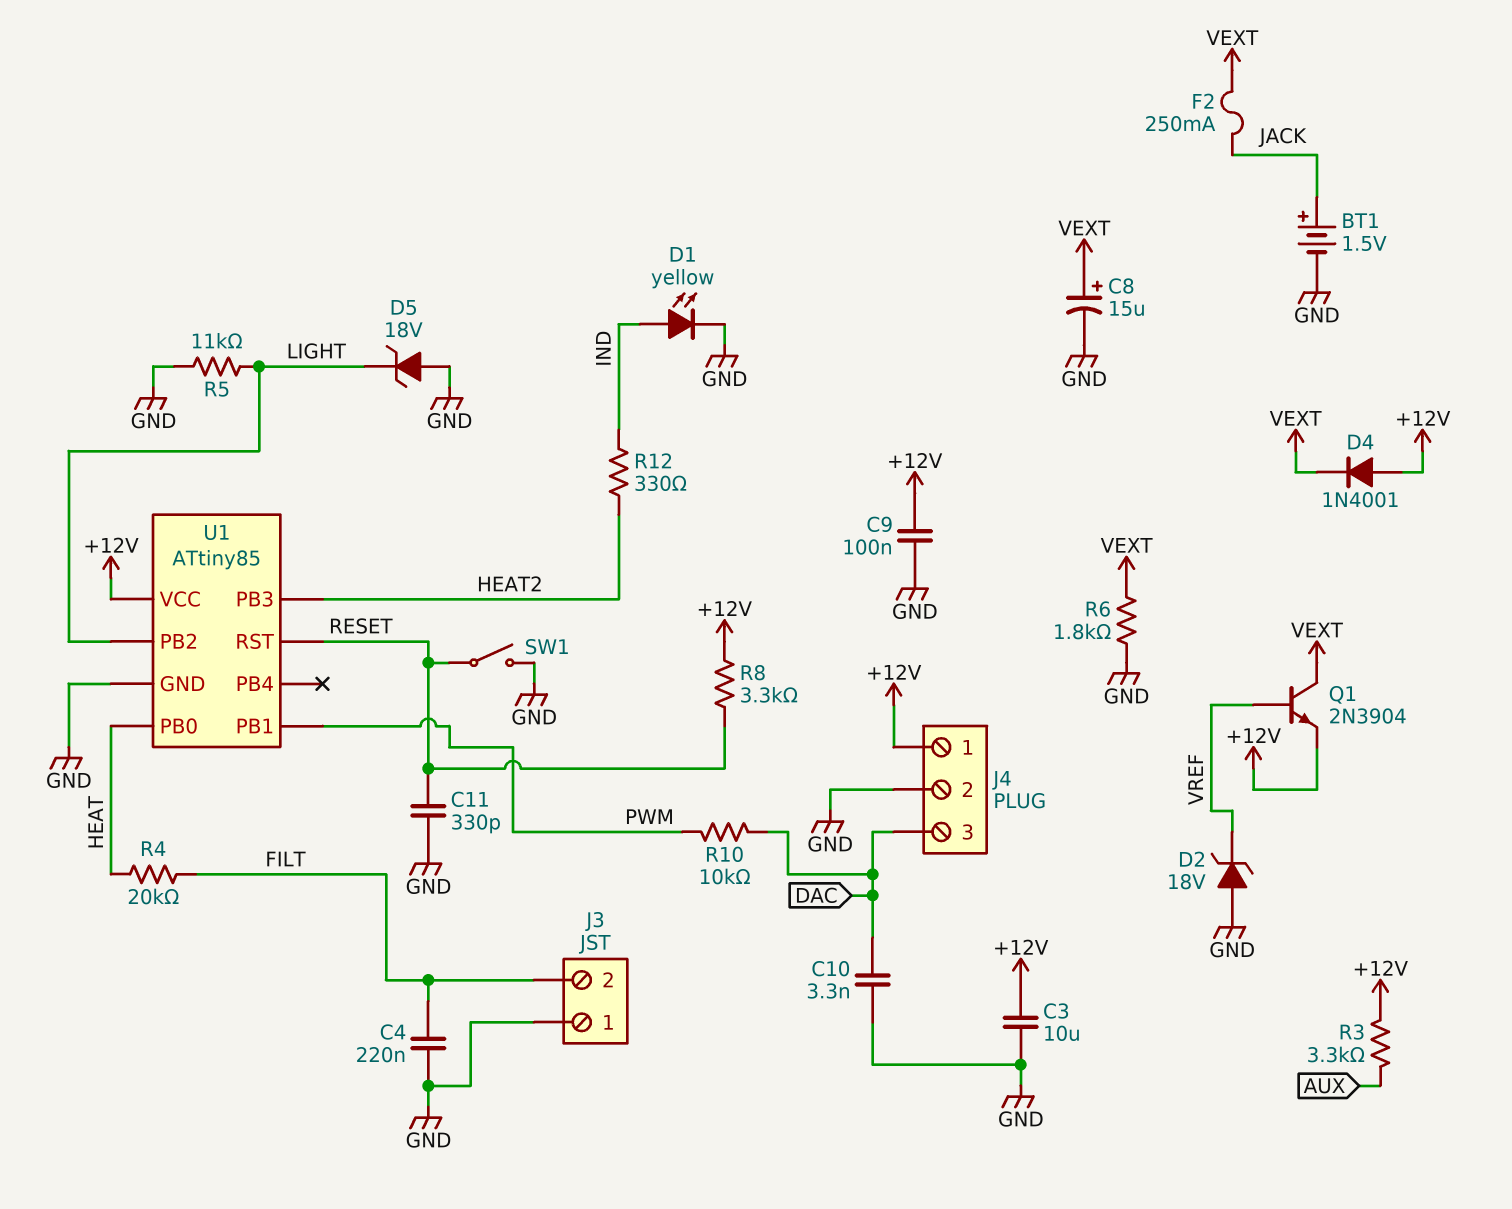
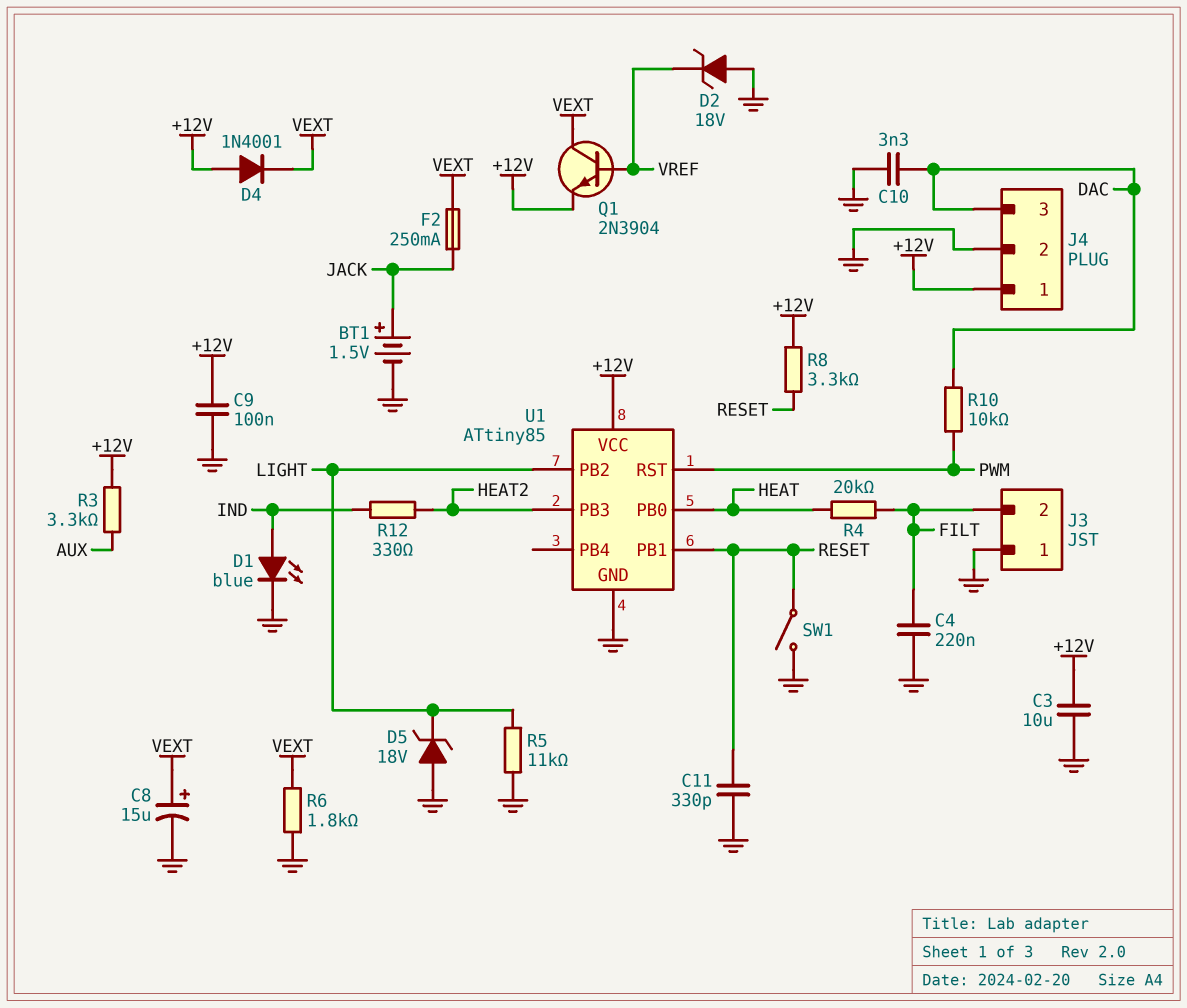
D1: LED yellow (A IND, K GND) -> LED blue (A IND, K GND)
U1 pin PB1: PWM -> RESET
U1 pin RST: RESET -> PWM

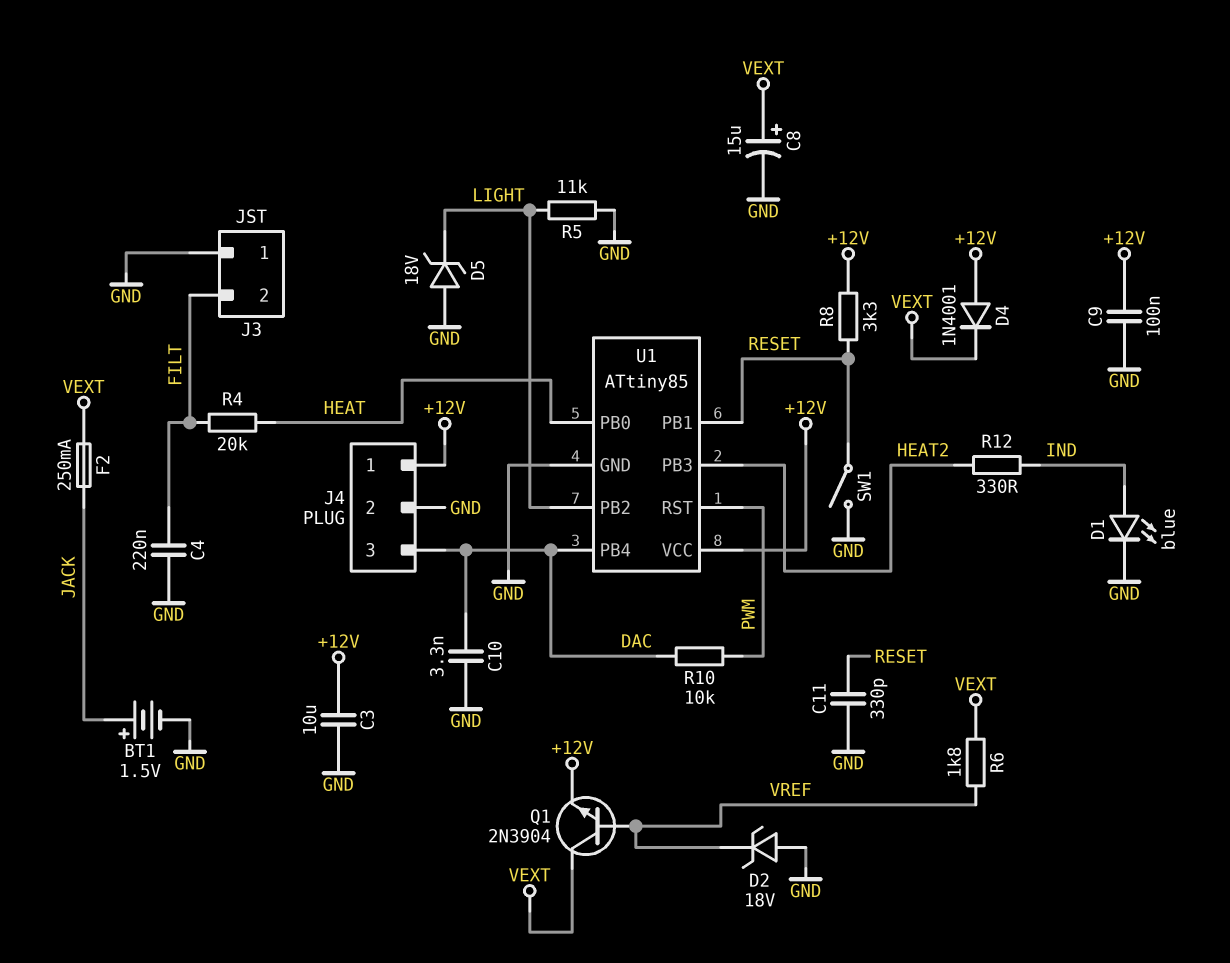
R3: 3.3k (+12V, AUX) -> none
R6: 1.8k (GND, VEXT) -> 1.8k (VEXT, VREF)
U1 pin PB4: none -> DAC

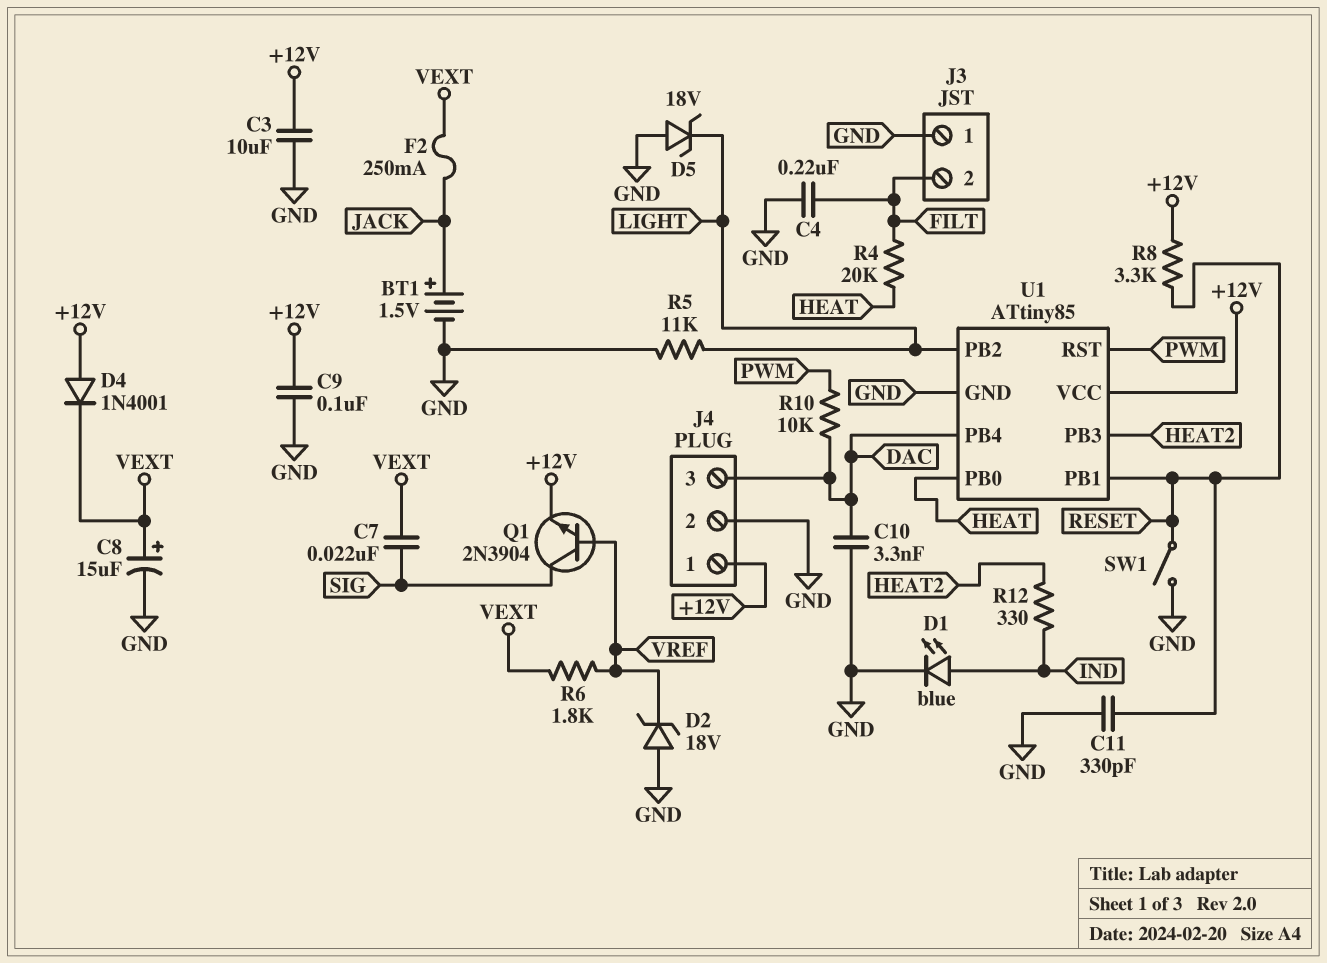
C7: none -> 22nF (SIG, VEXT)
Q1: NPN 2N3904 (B VREF, C VEXT, E +12V) -> NPN 2N3904 (B VREF, C SIG, E +12V)

